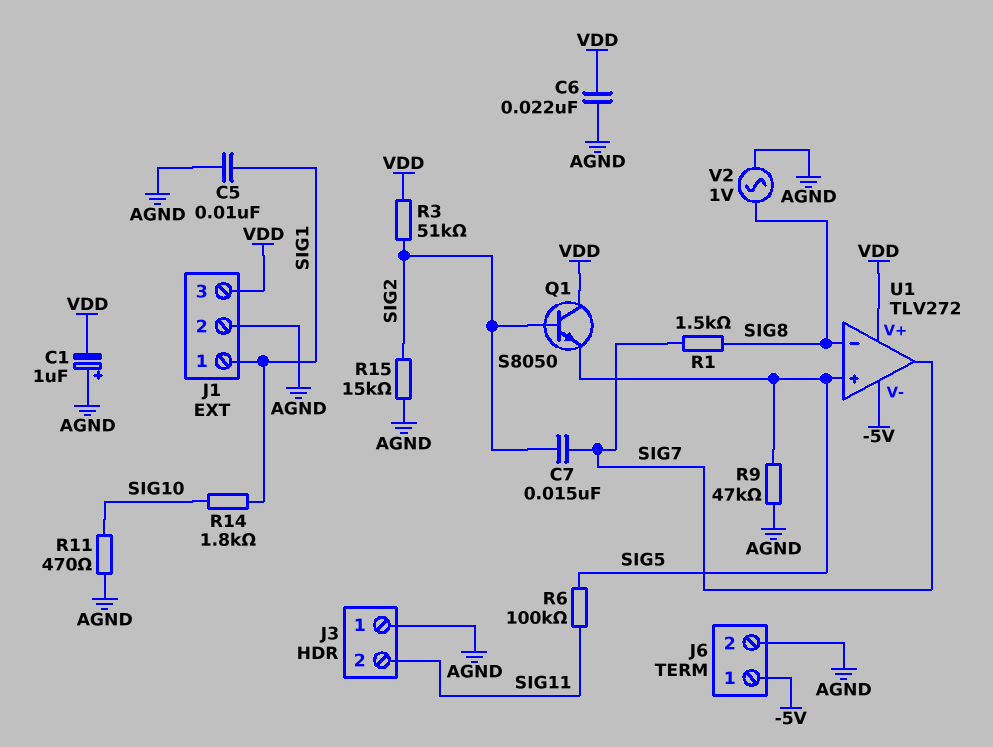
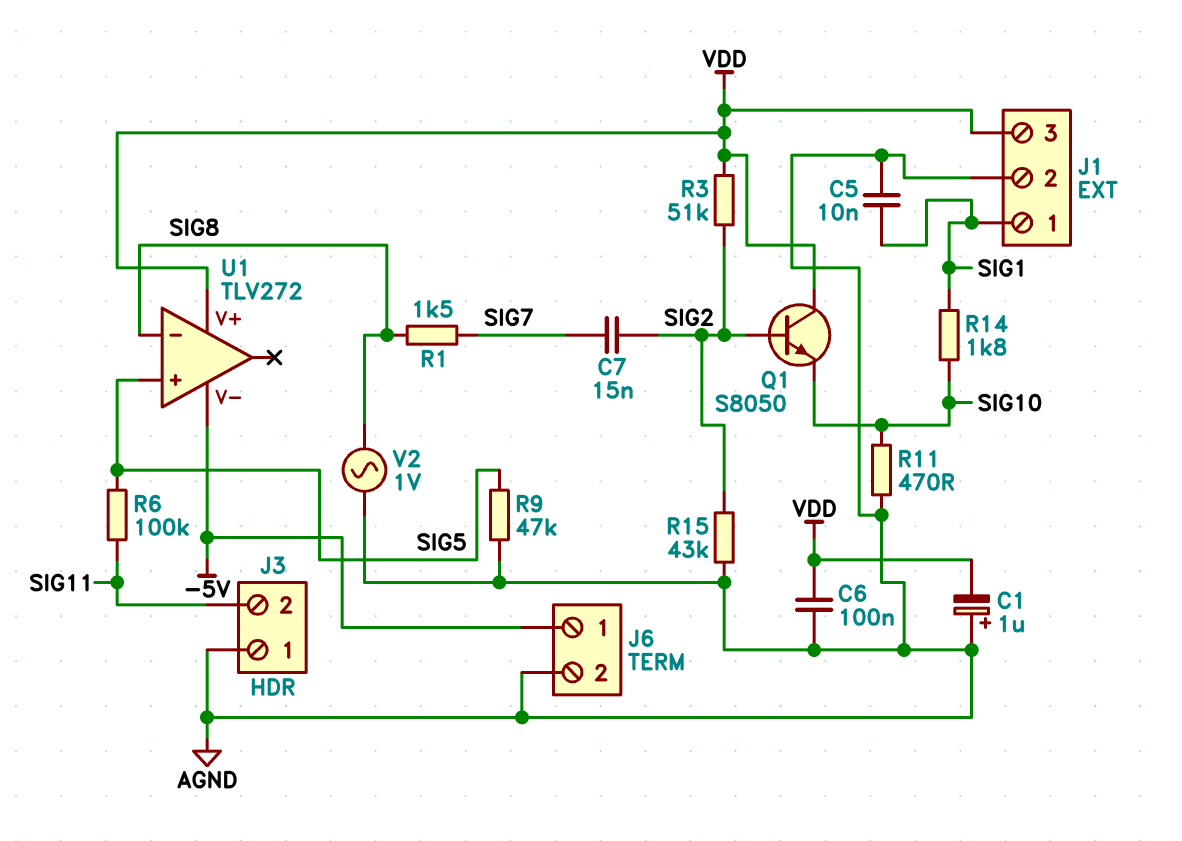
C6: 22nF (AGND, VDD) -> 100nF (AGND, VDD)
Q1: NPN S8050 (B SIG2, C VDD, E SIG5) -> NPN S8050 (B SIG2, C VDD, E SIG10)
R15: 15k (AGND, SIG2) -> 43k (AGND, SIG2)
U1 pin out: SIG7 -> none

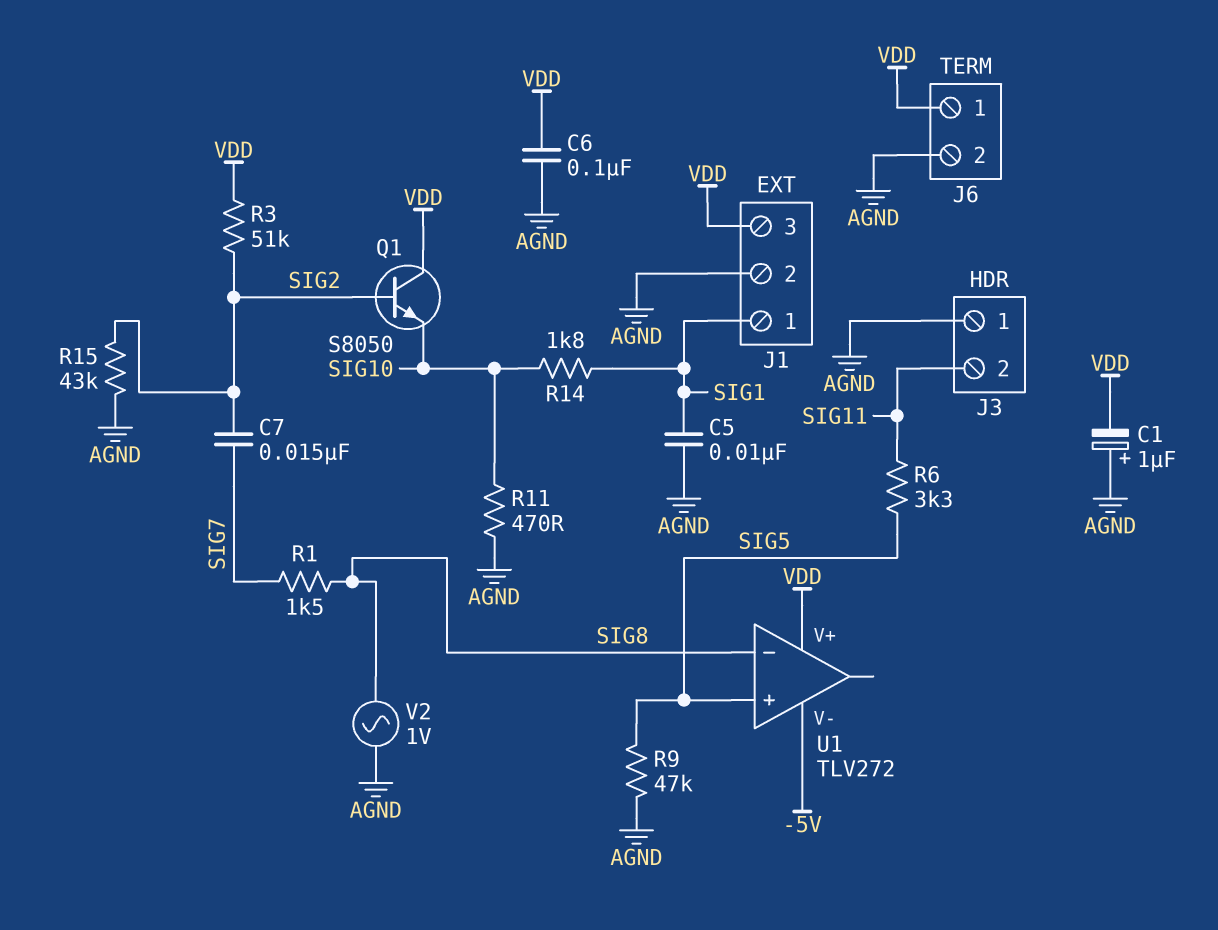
J6 pin 1: -5V -> VDD
R6: 100k (SIG5, SIG11) -> 3.3k (SIG5, SIG11)

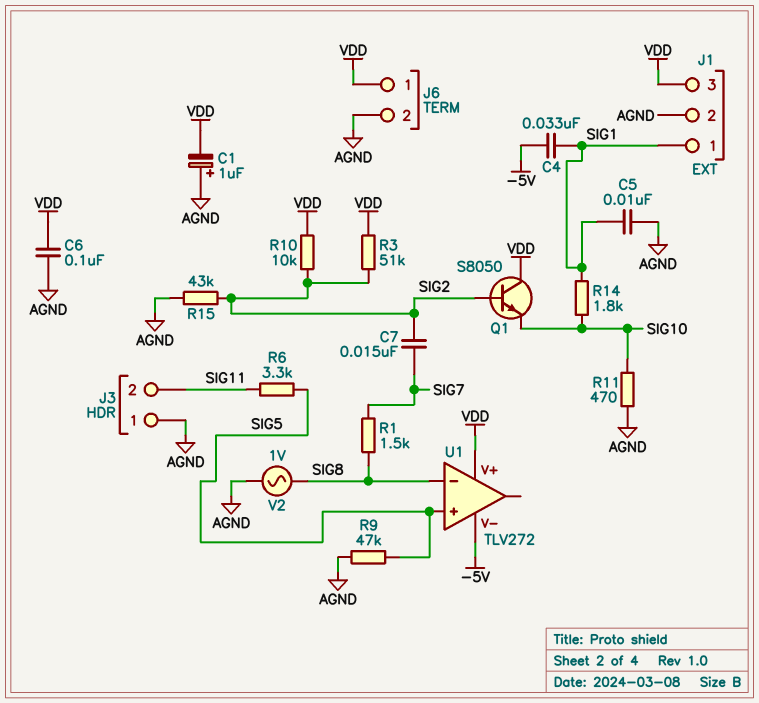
C4: none -> 33nF (-5V, SIG1)
R10: none -> 10k (SIG2, VDD)

